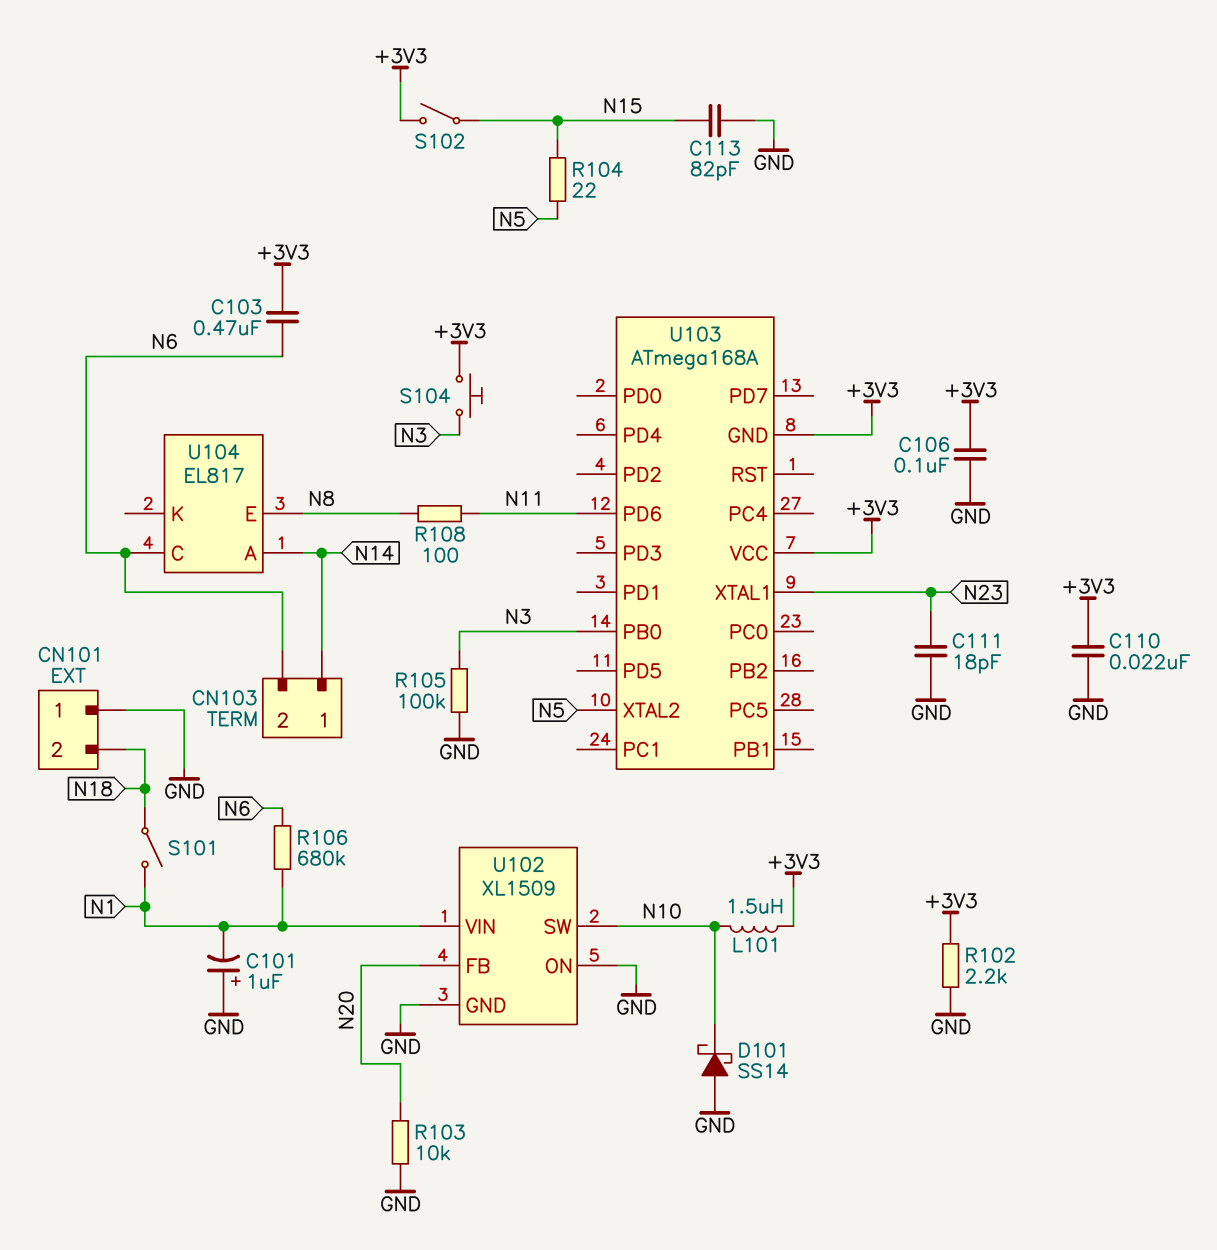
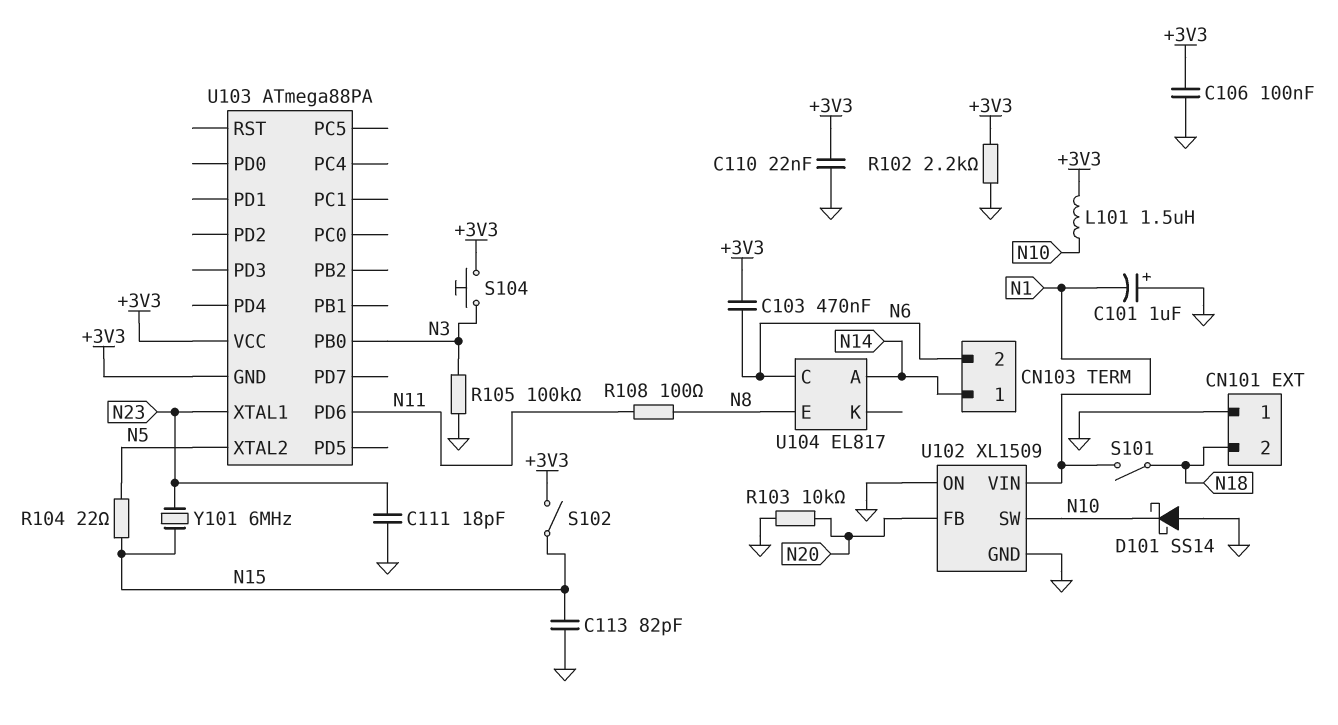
R106: 680k (N1, N6) -> none
U103: ATmega168A -> ATmega88PA
Y101: none -> 6MHz (N15, N23)

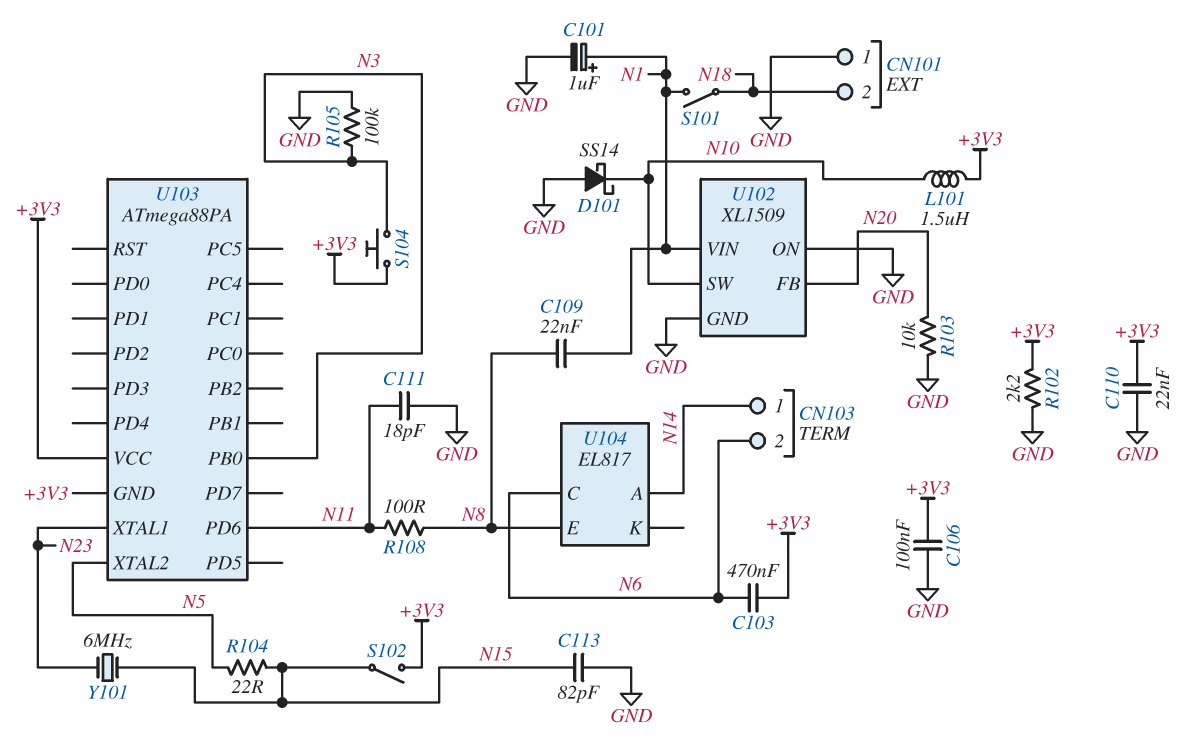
C101: 1uF (plus GND, minus N1) -> 1uF (plus N1, minus GND)
C109: none -> 22nF (N1, N8)
C111: 18pF (GND, N23) -> 18pF (GND, N11)

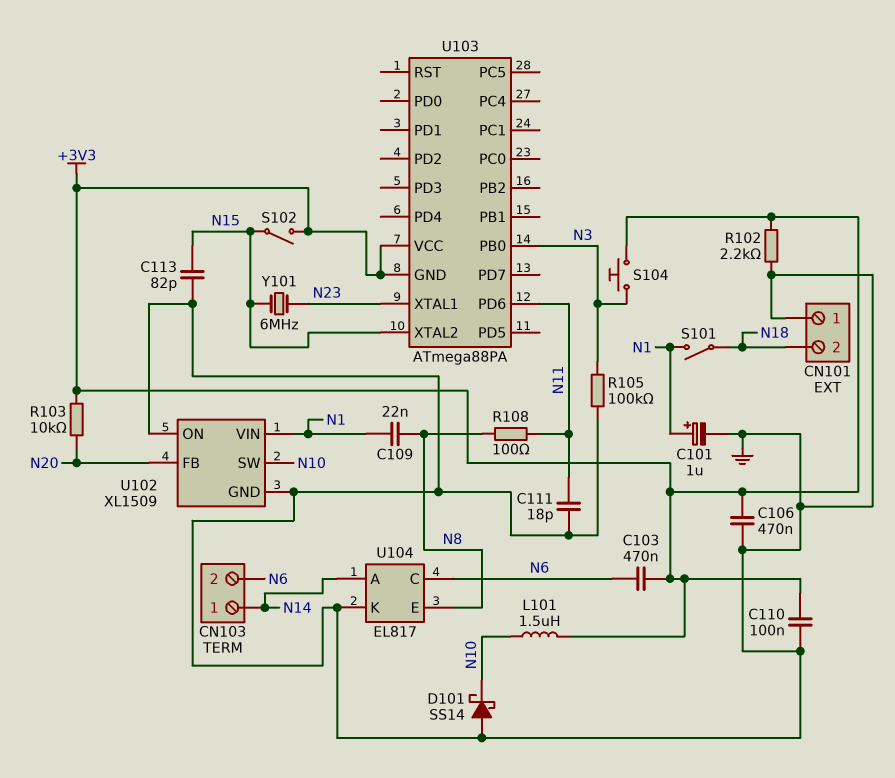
C106: 100nF (+3V3, GND) -> 470nF (+3V3, GND)
C110: 22nF (+3V3, GND) -> 100nF (+3V3, GND)
R103: 10k (GND, N20) -> 10k (+3V3, N20)
R104: 22 (N5, N15) -> none
U103 pin XTAL2: N5 -> N15
U104 pin K: none -> GND

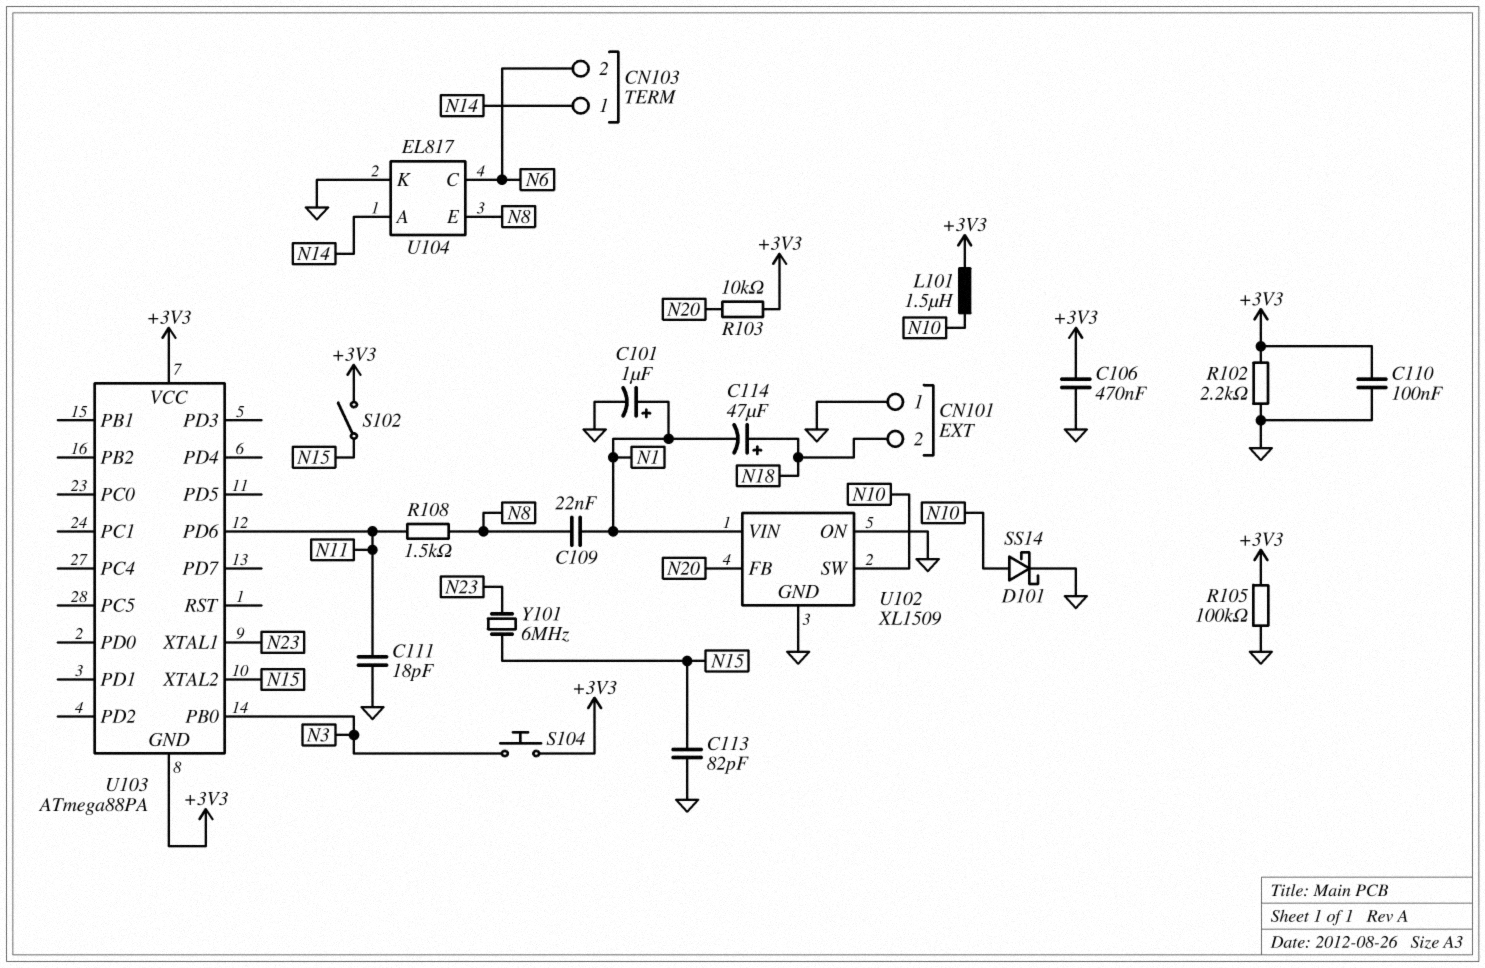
C103: 470nF (+3V3, N6) -> none
C114: none -> 47uF (plus N18, minus N1)
D101: schottky SS14 (A GND, K N10) -> schottky SS14 (A N10, K GND)
R105: 100k (GND, N3) -> 100k (+3V3, GND)
R108: 100 (N8, N11) -> 1.5k (N8, N11)
S101: switch (N1, N18) -> none

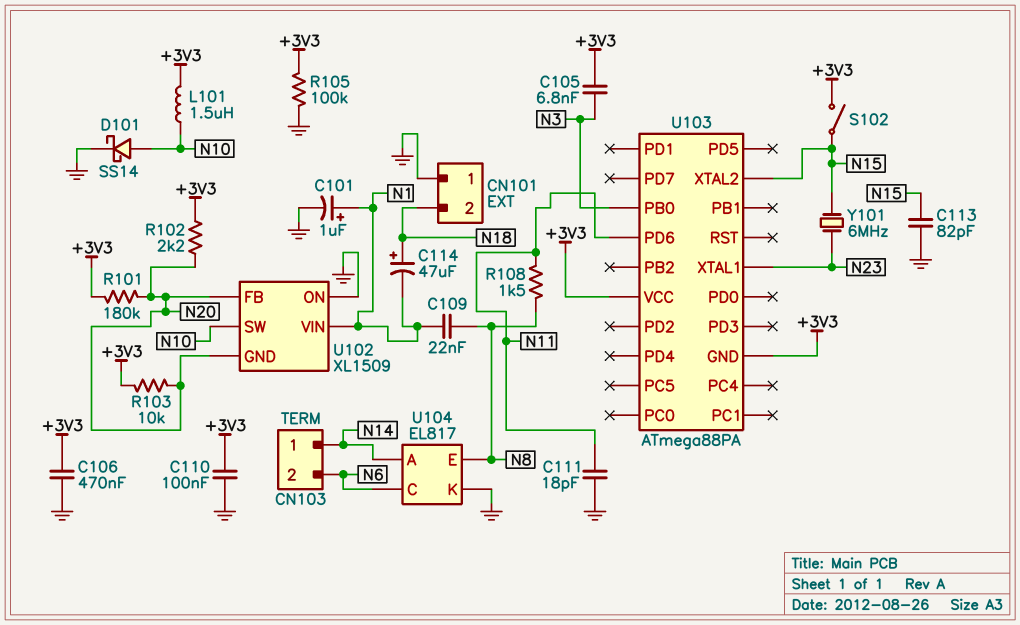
C105: none -> 6.8nF (+3V3, N3)
R101: none -> 180k (+3V3, N20)
R102: 2.2k (+3V3, GND) -> 2.2k (+3V3, N20)
S104: button (+3V3, N3) -> none
U102 pin GND: GND -> N20

